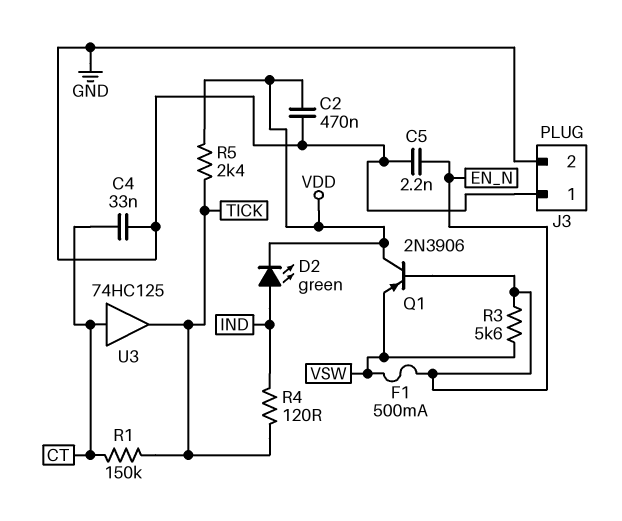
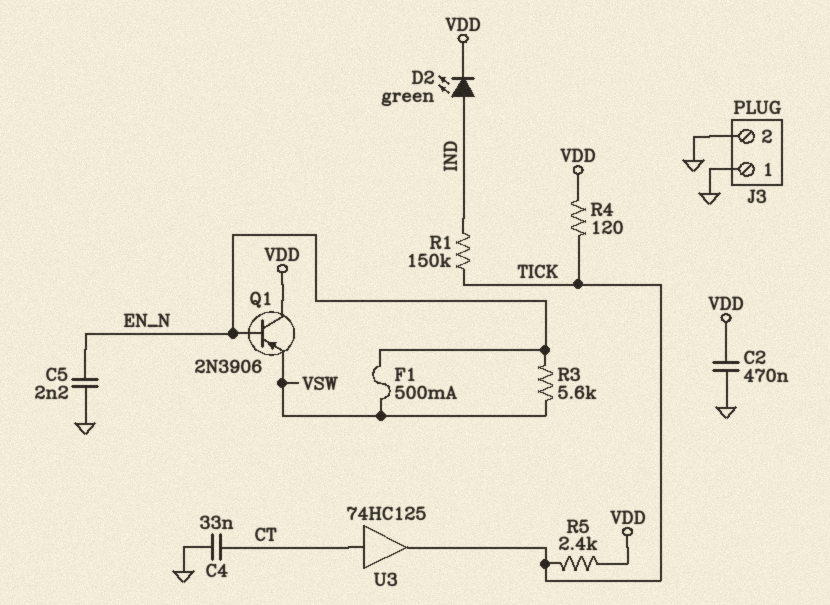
R1: 150k (CT, TICK) -> 150k (IND, TICK)
R4: 120 (IND, TICK) -> 120 (TICK, VDD)

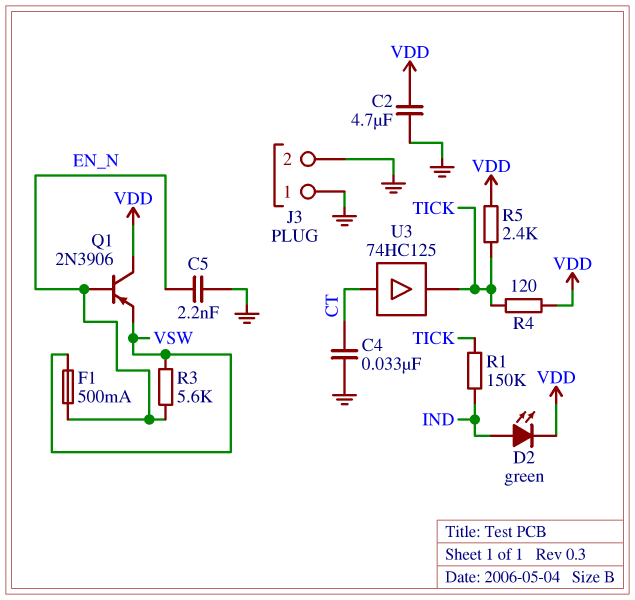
C2: 470nF (GND, VDD) -> 4.7uF (GND, VDD)

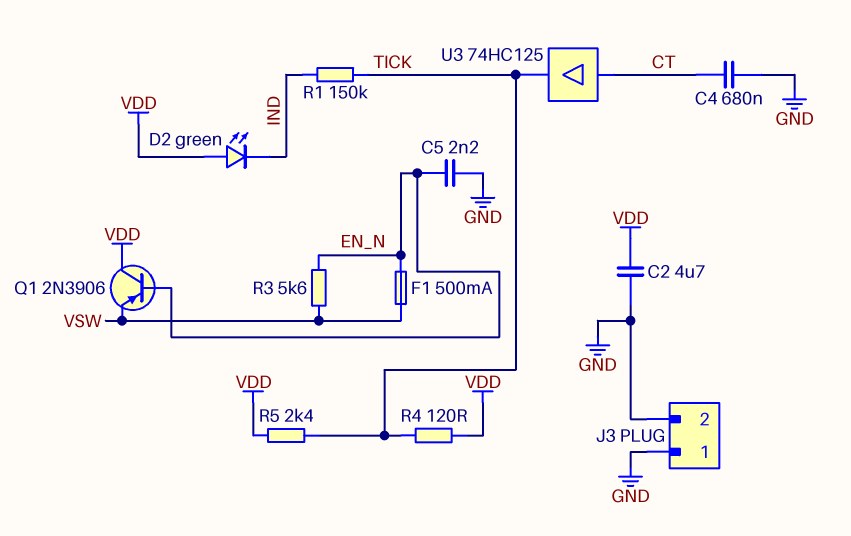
C4: 33nF (CT, GND) -> 680nF (CT, GND)
D2: LED green (A IND, K VDD) -> LED green (A VDD, K IND)

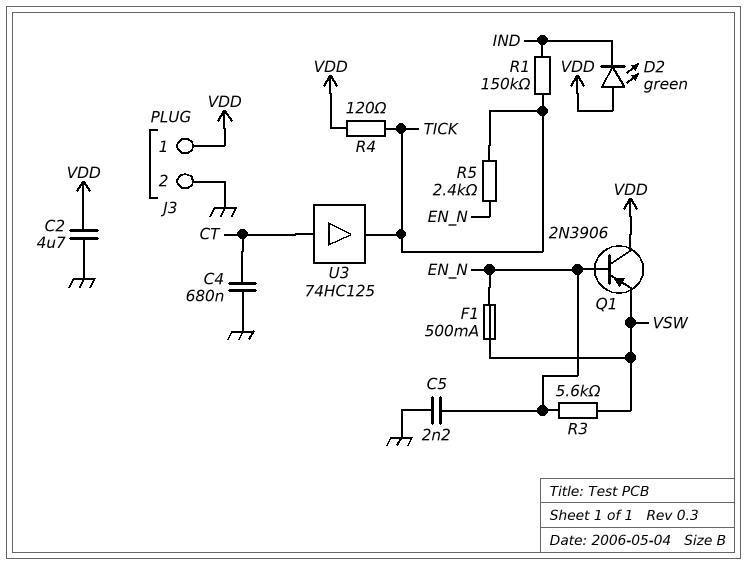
J3 pin 1: GND -> VDD
R5: 2.4k (TICK, VDD) -> 2.4k (EN_N, TICK)

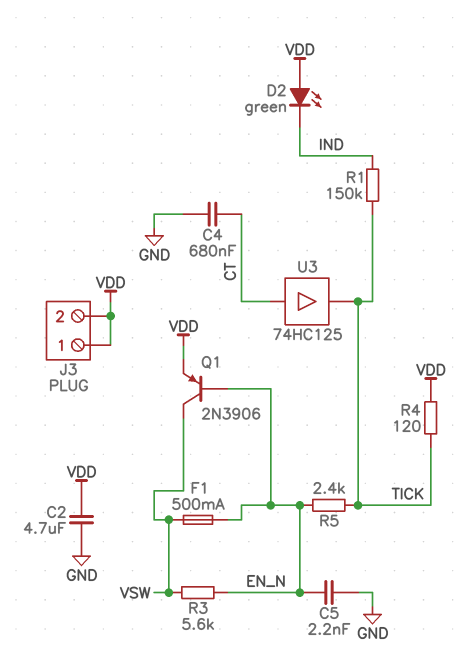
J3 pin 2: GND -> VDD
Q1: PNP 2N3906 (B EN_N, C VDD, E VSW) -> PNP 2N3906 (B EN_N, C VSW, E VDD)

